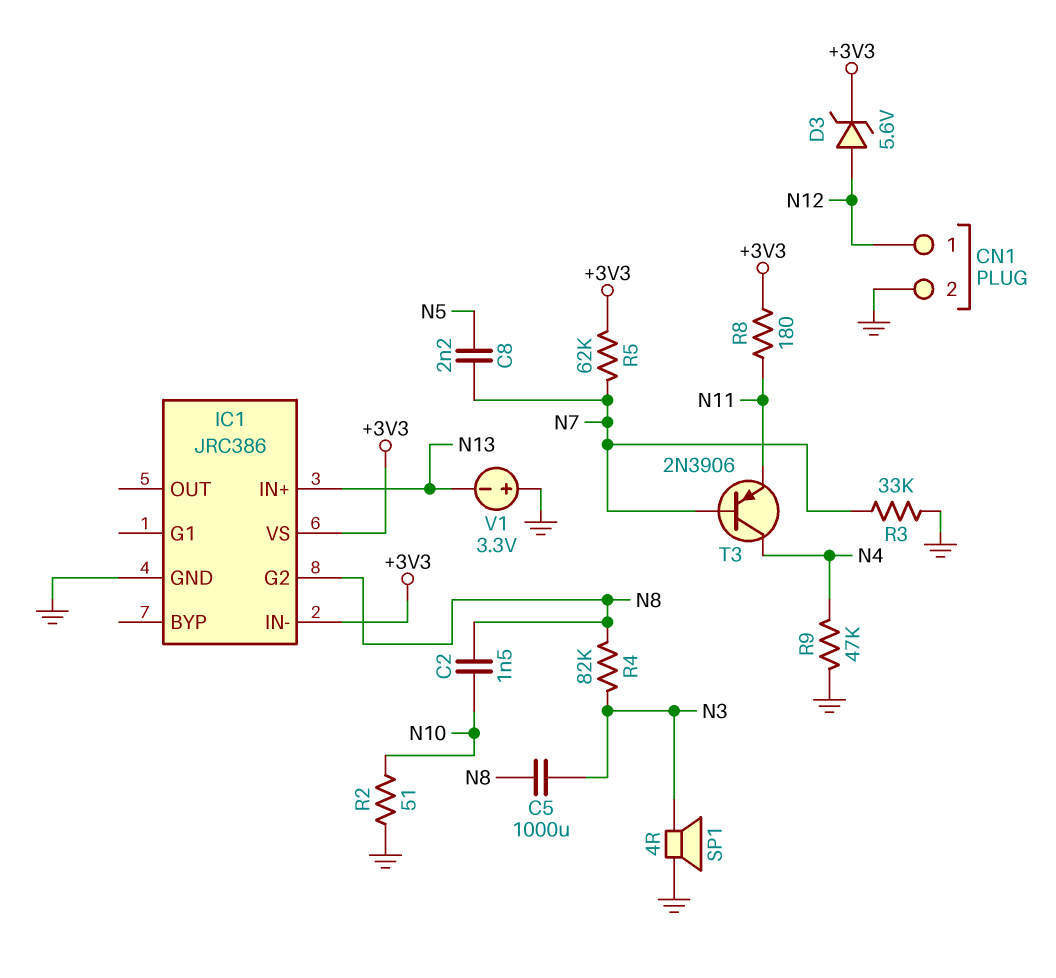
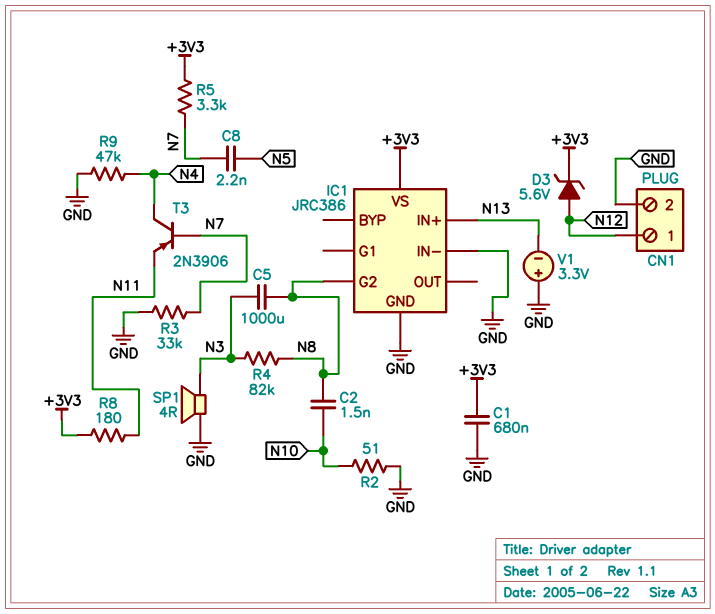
C1: none -> 680nF (+3V3, GND)
IC1 pin IN-: +3V3 -> GND
R5: 62k (+3V3, N7) -> 3.3k (+3V3, N7)

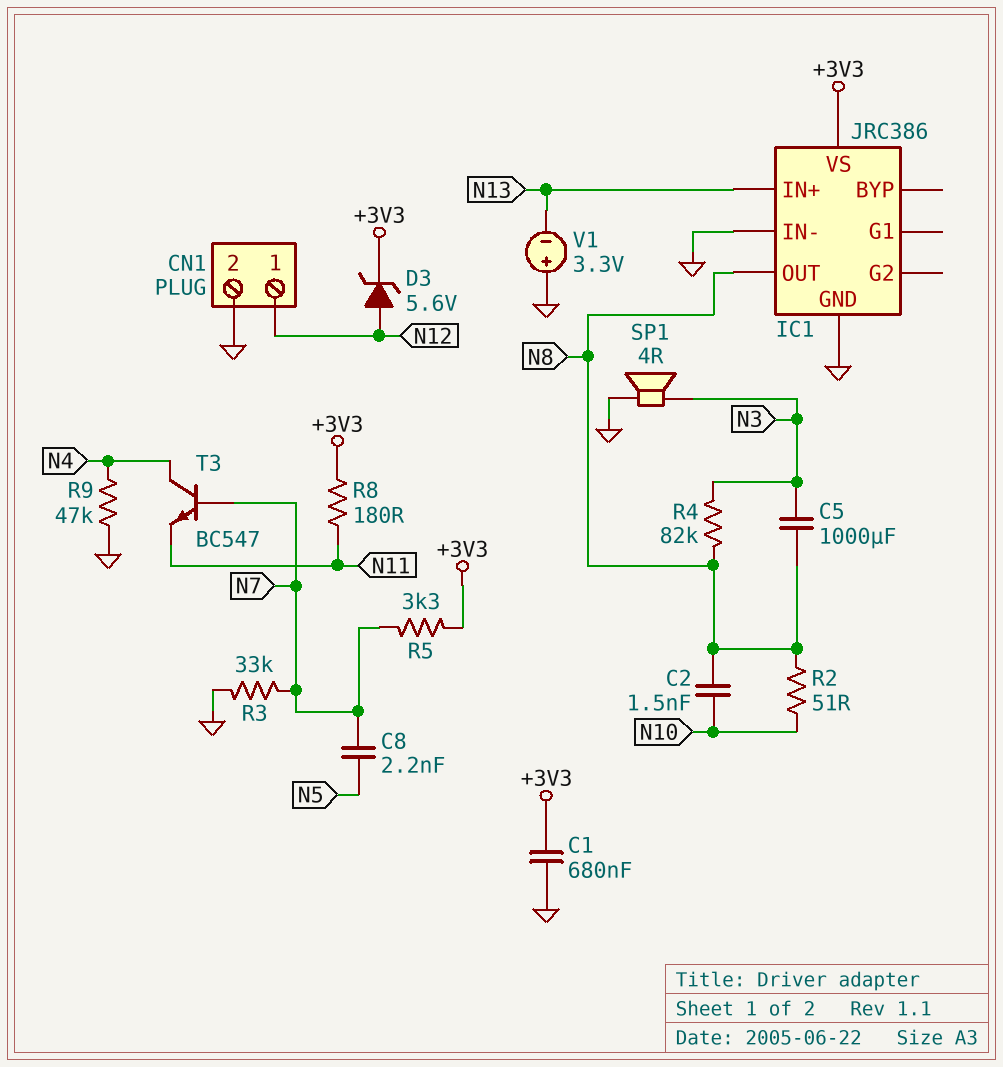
IC1 pin G2: N8 -> none
IC1 pin OUT: none -> N8
R2: 51 (GND, N10) -> 51 (N8, N10)
T3: PNP 2N3906 (B N7, C N4, E N11) -> NPN BC547 (B N7, C N4, E N11)

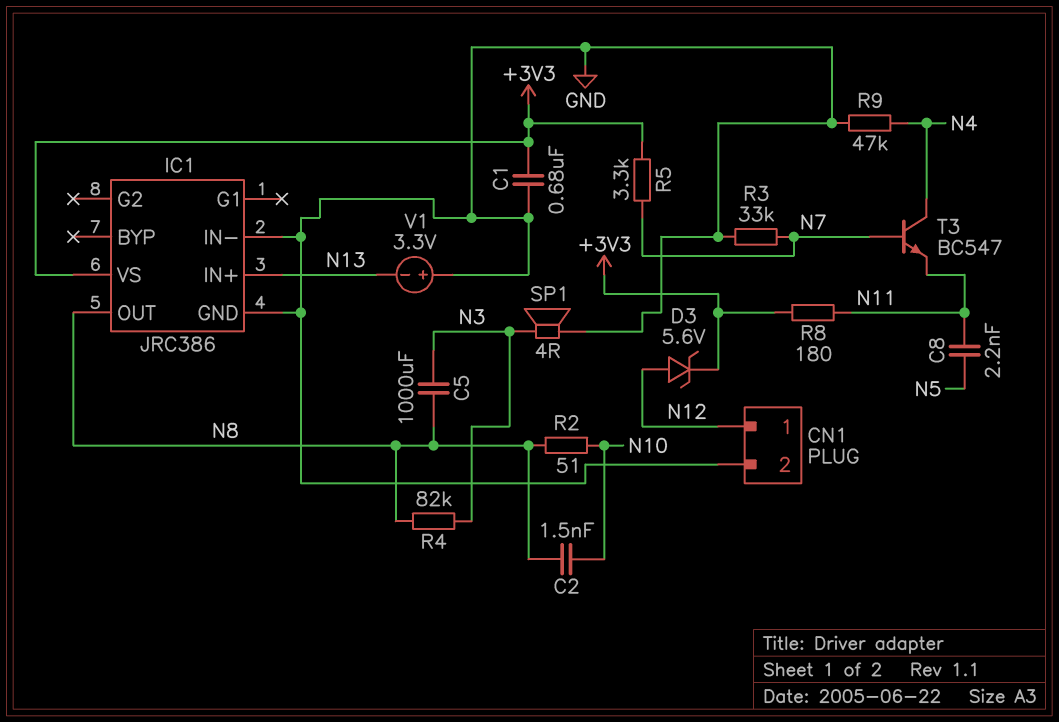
C8: 2.2nF (N5, N7) -> 2.2nF (N5, N11)

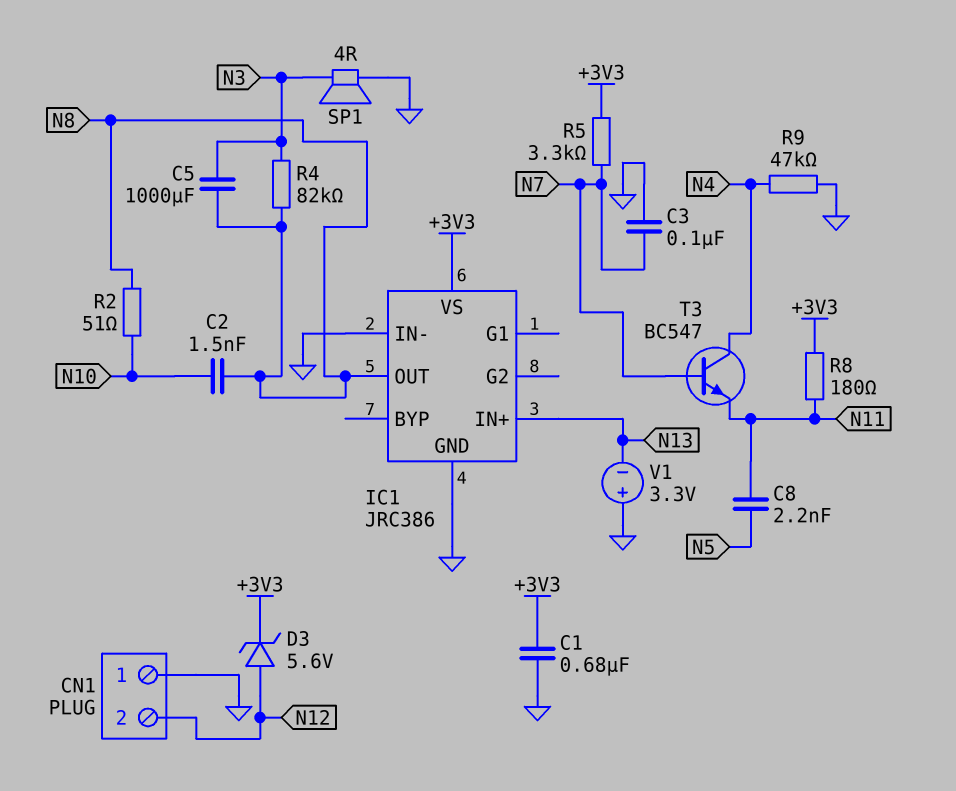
C3: none -> 100nF (GND, N7)
CN1 pin 1: N12 -> GND
CN1 pin 2: GND -> N12
R3: 33k (GND, N7) -> none

